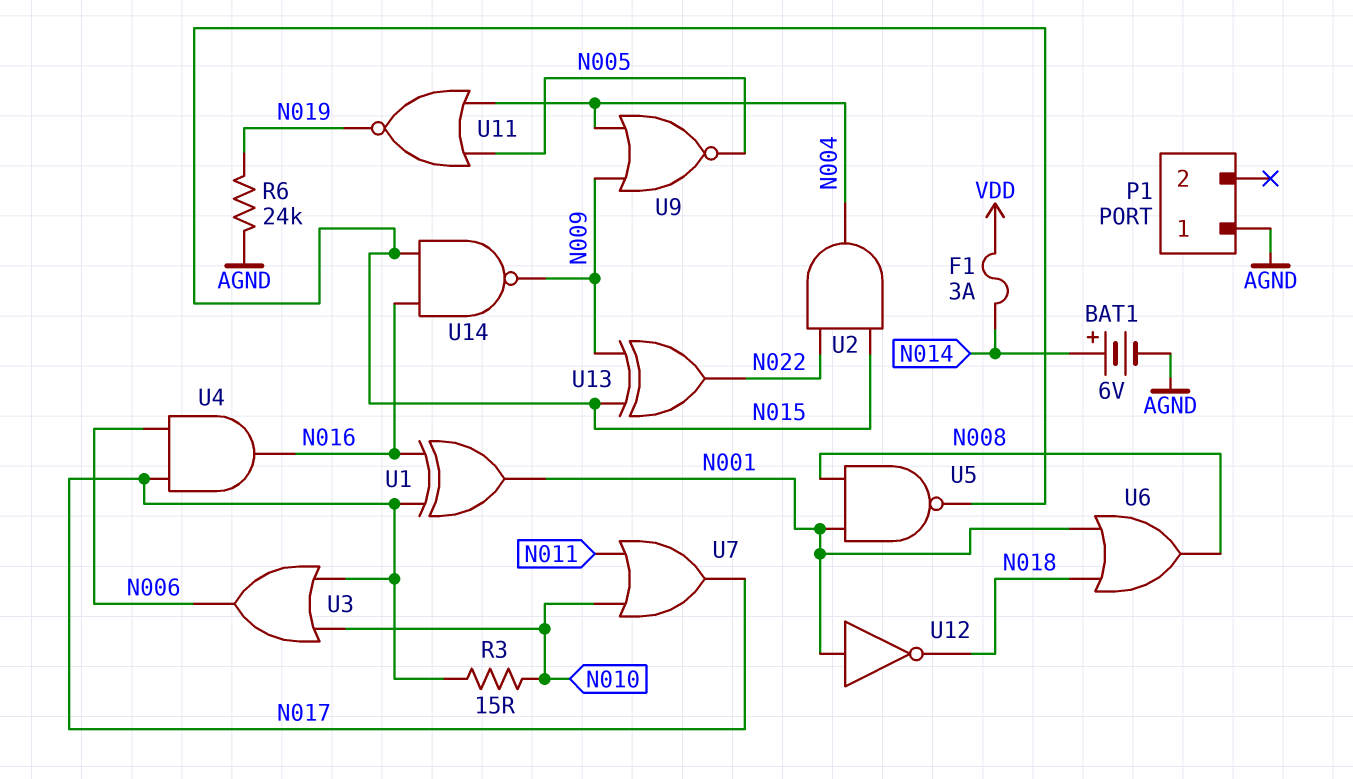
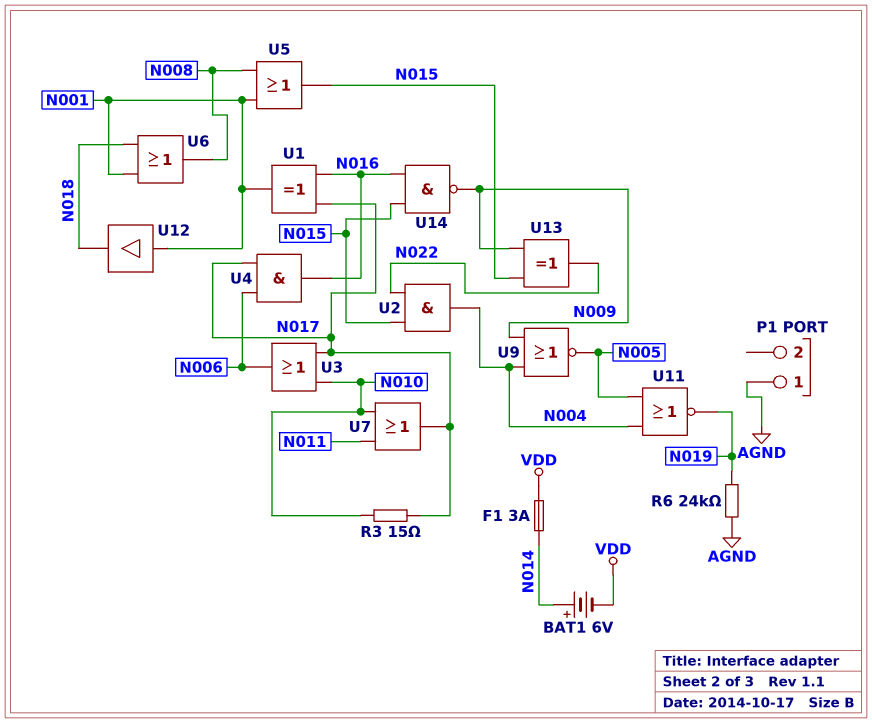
BAT1: 6V (plus N014, minus AGND) -> 6V (plus N014, minus VDD)
U5: NAND (in N001, in N008, out N015) -> OR (in N001, in N008, out N015)
U12: NOT (in N001, out N018) -> buffer (in N001, out N018)

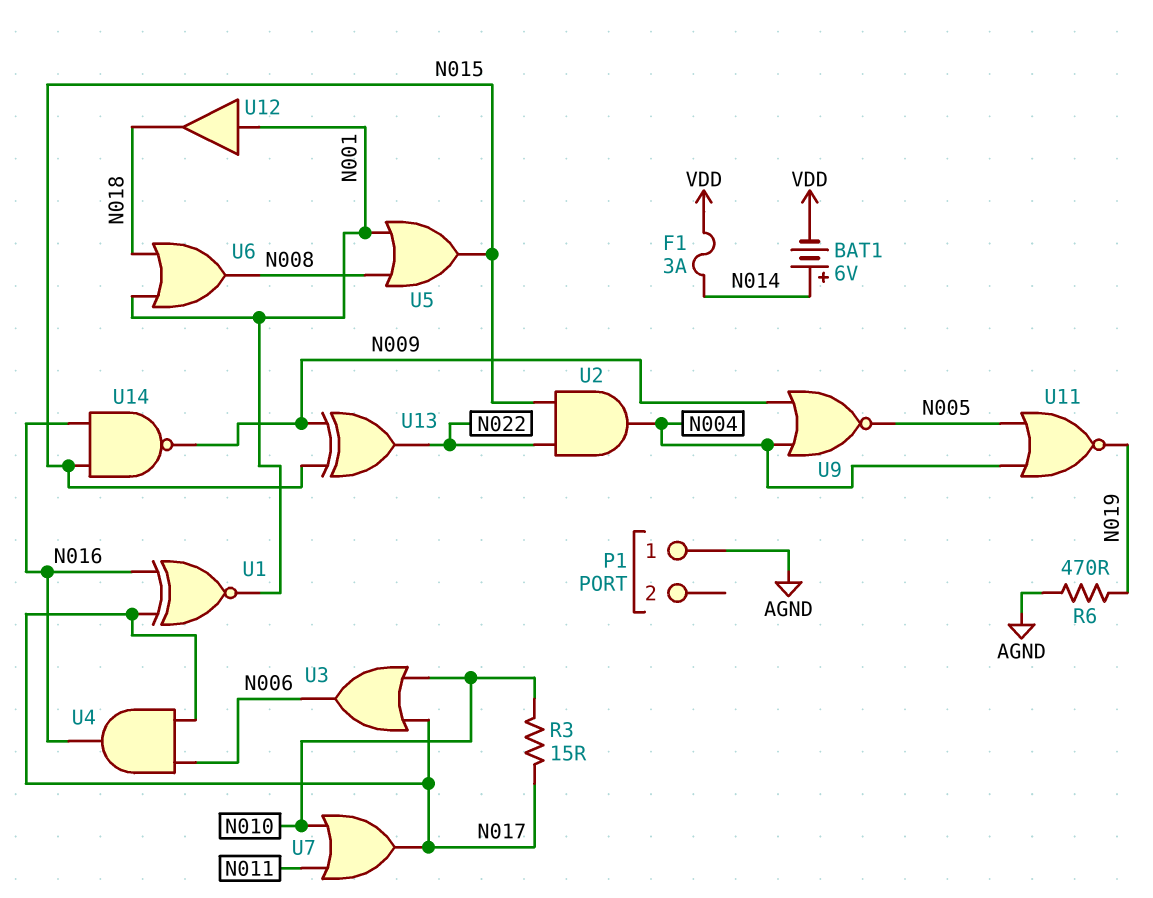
R6: 24k (AGND, N019) -> 470 (AGND, N019)
U1: XOR (in N016, in N017, out N001) -> XNOR (in N016, in N017, out N001)

